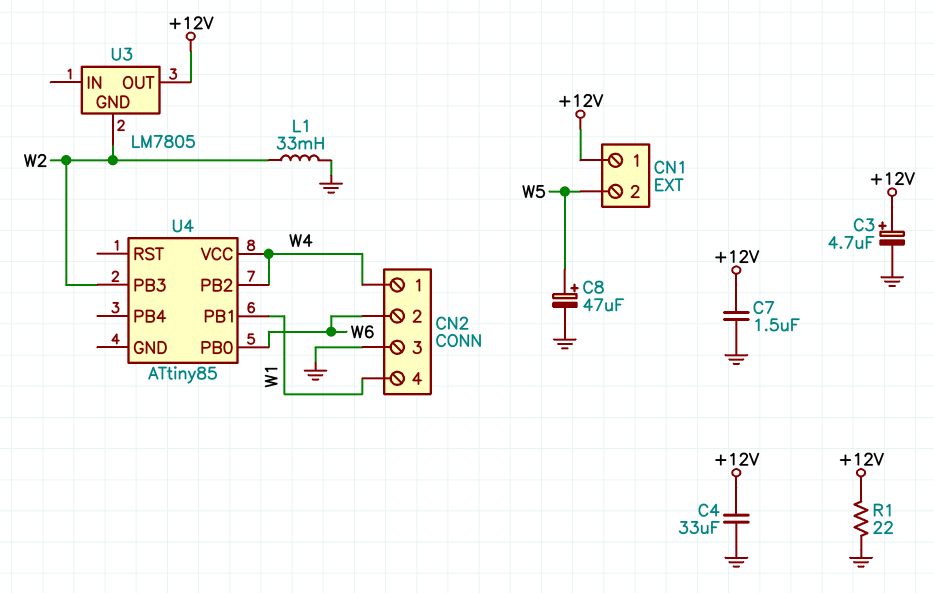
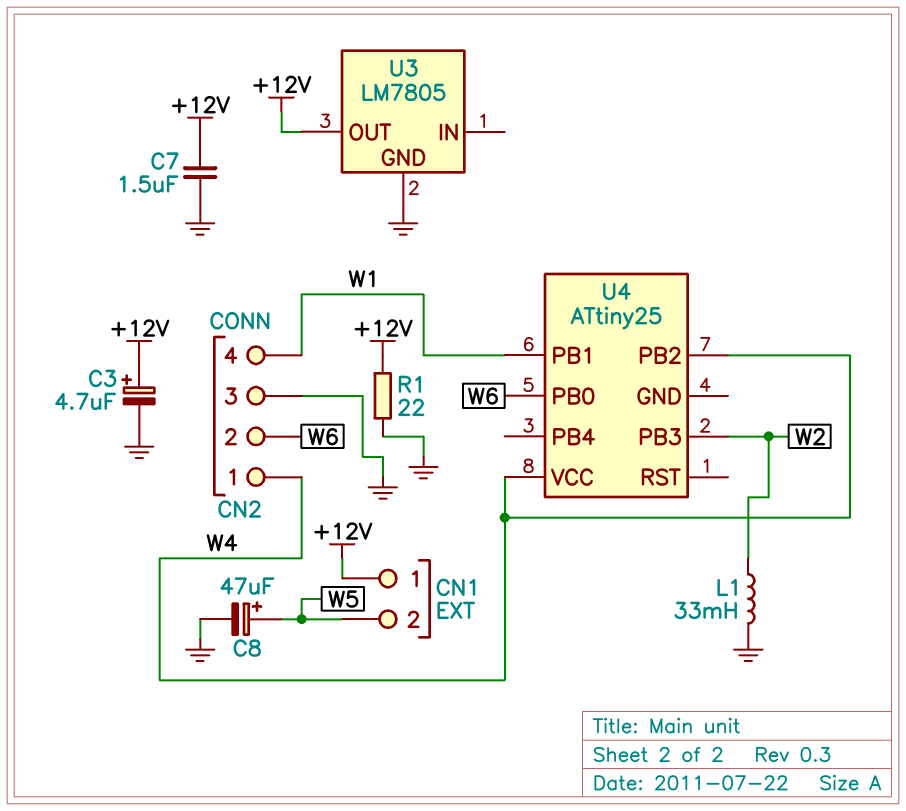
C4: 33uF (+12V, GND) -> none
U3 pin GND: W2 -> GND
U4: ATtiny85 -> ATtiny25

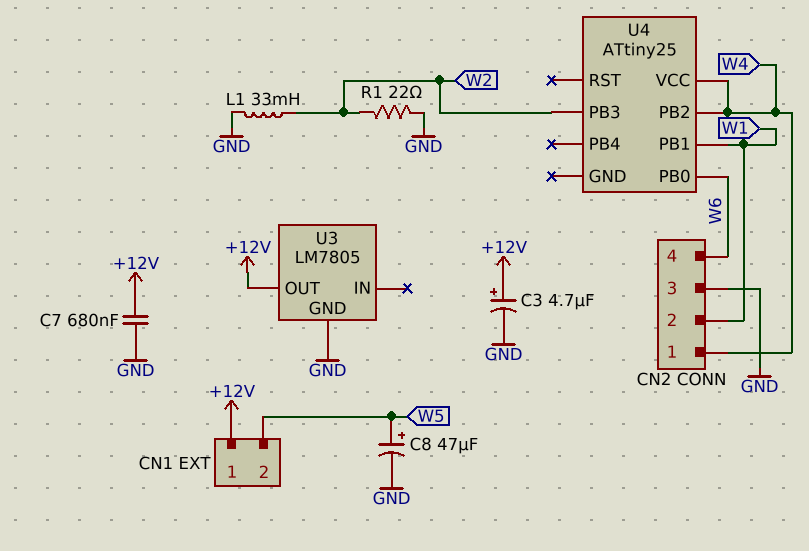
C7: 1.5uF (+12V, GND) -> 680nF (+12V, GND)
CN2 pin 2: W6 -> W1
CN2 pin 4: W1 -> W6
R1: 22 (+12V, GND) -> 22 (GND, W2)

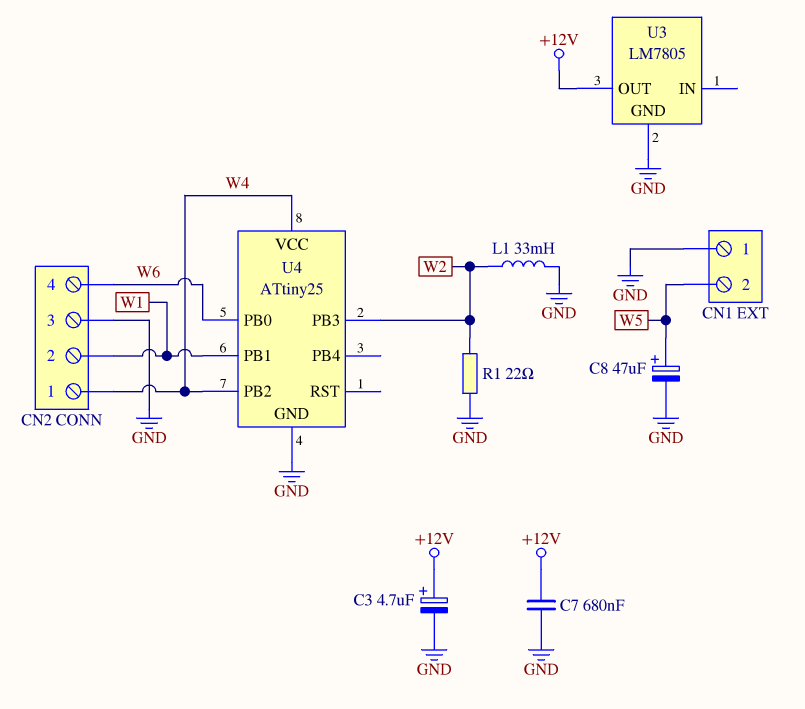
CN1 pin 1: +12V -> GND
U4 pin GND: none -> GND

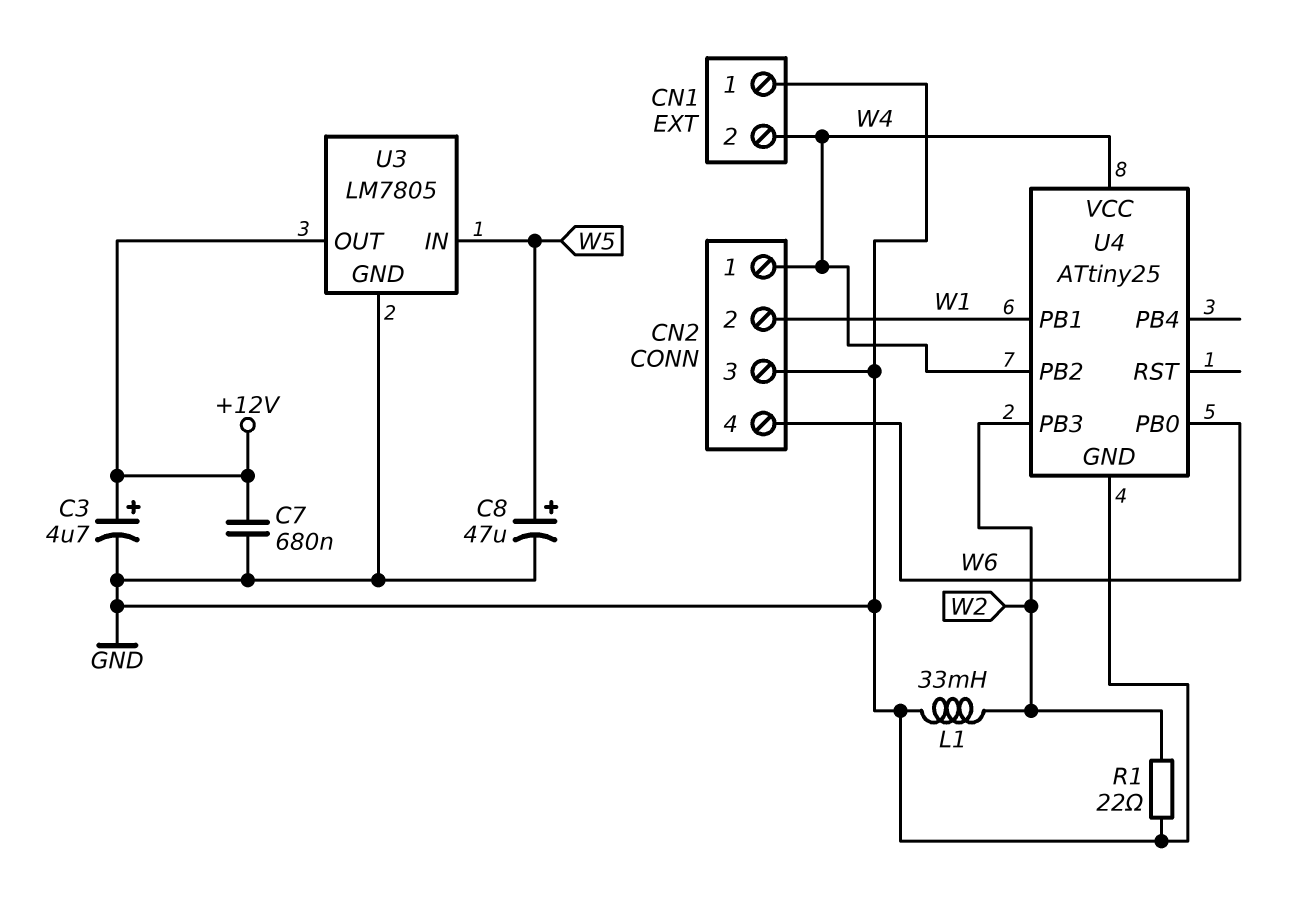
CN1 pin 2: W5 -> W4
U3 pin IN: none -> W5

